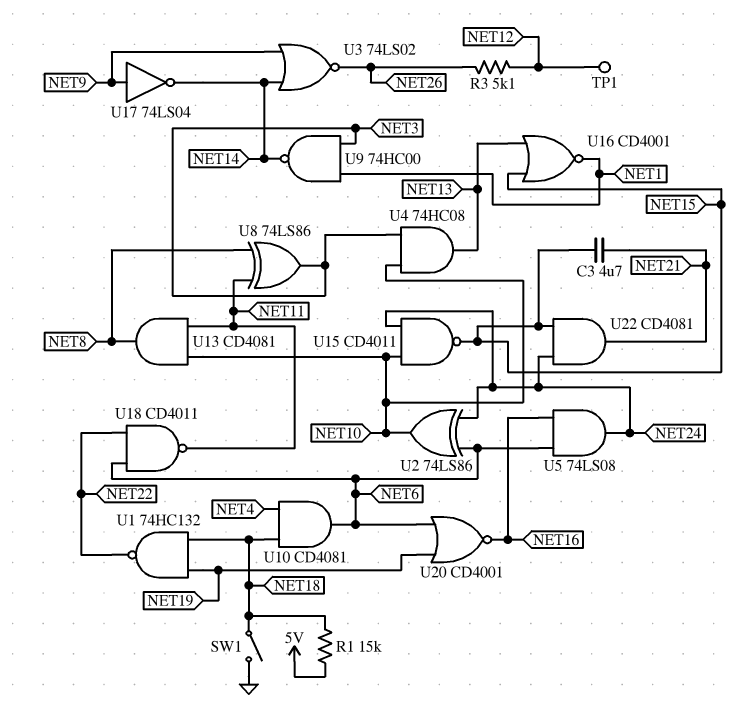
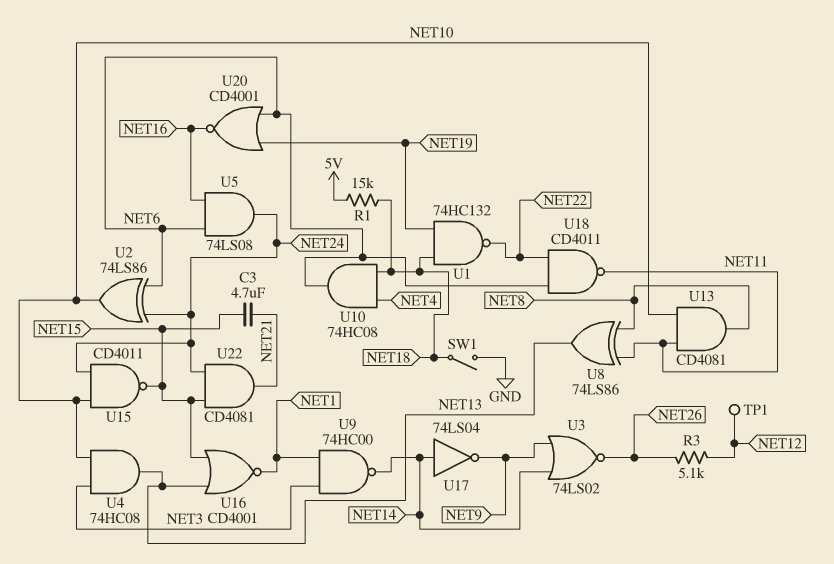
U8: XOR 74LS86 (in NET8, in NET11, out NET3) -> XOR 74LS86 (in NET8, in NET11, out NET13)
U10: AND CD4081 (in NET4, in NET18, out NET6) -> AND 74HC08 (in NET4, in NET18, out NET6)
U17: NOT 74LS04 (in NET9, out NET14) -> NOT 74LS04 (in NET14, out NET9)

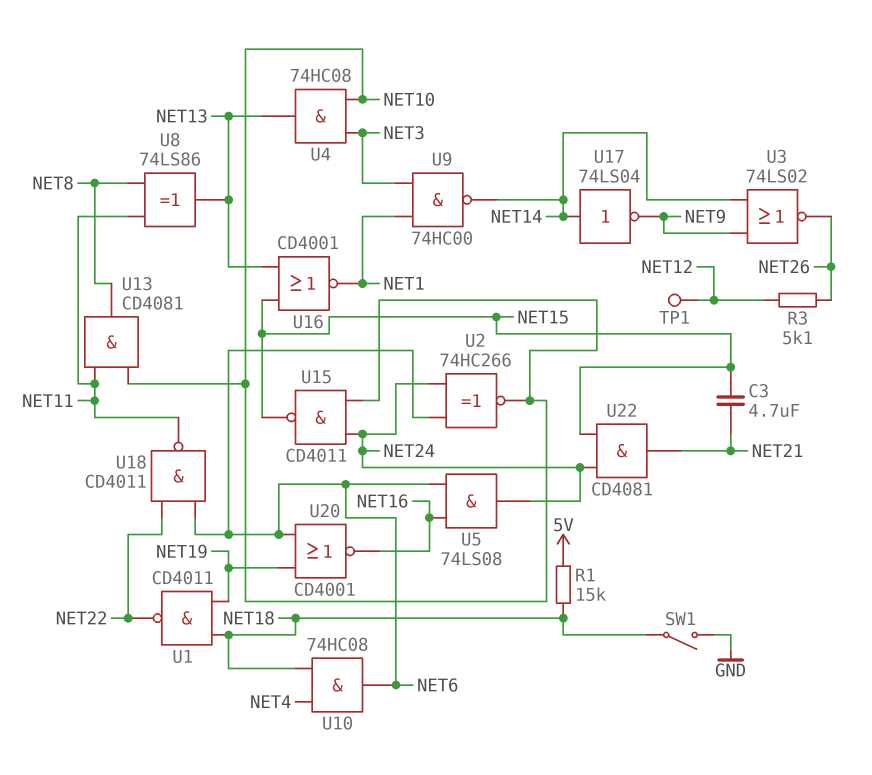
U1: NAND 74HC132 (in NET18, in NET19, out NET22) -> NAND CD4011 (in NET18, in NET19, out NET22)
U2: XOR 74LS86 (in NET6, in NET24, out NET10) -> XNOR 74HC266 (in NET6, in NET24, out NET10)

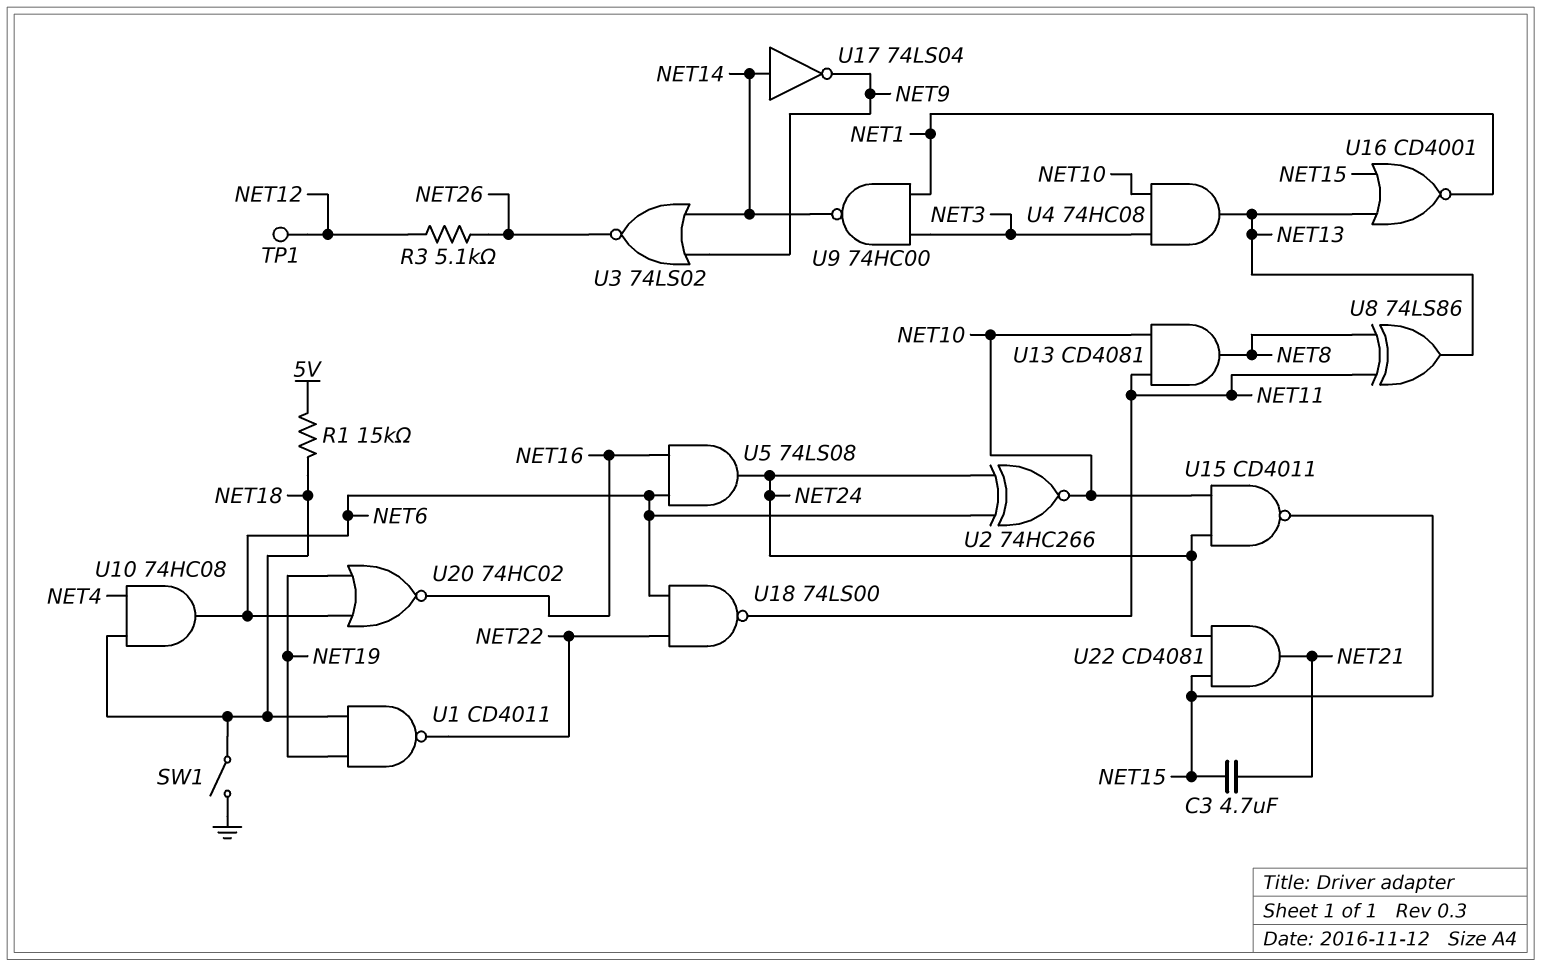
U18: NAND CD4011 (in NET6, in NET22, out NET11) -> NAND 74LS00 (in NET6, in NET22, out NET11)
U20: NOR CD4001 (in NET6, in NET19, out NET16) -> NOR 74HC02 (in NET6, in NET19, out NET16)

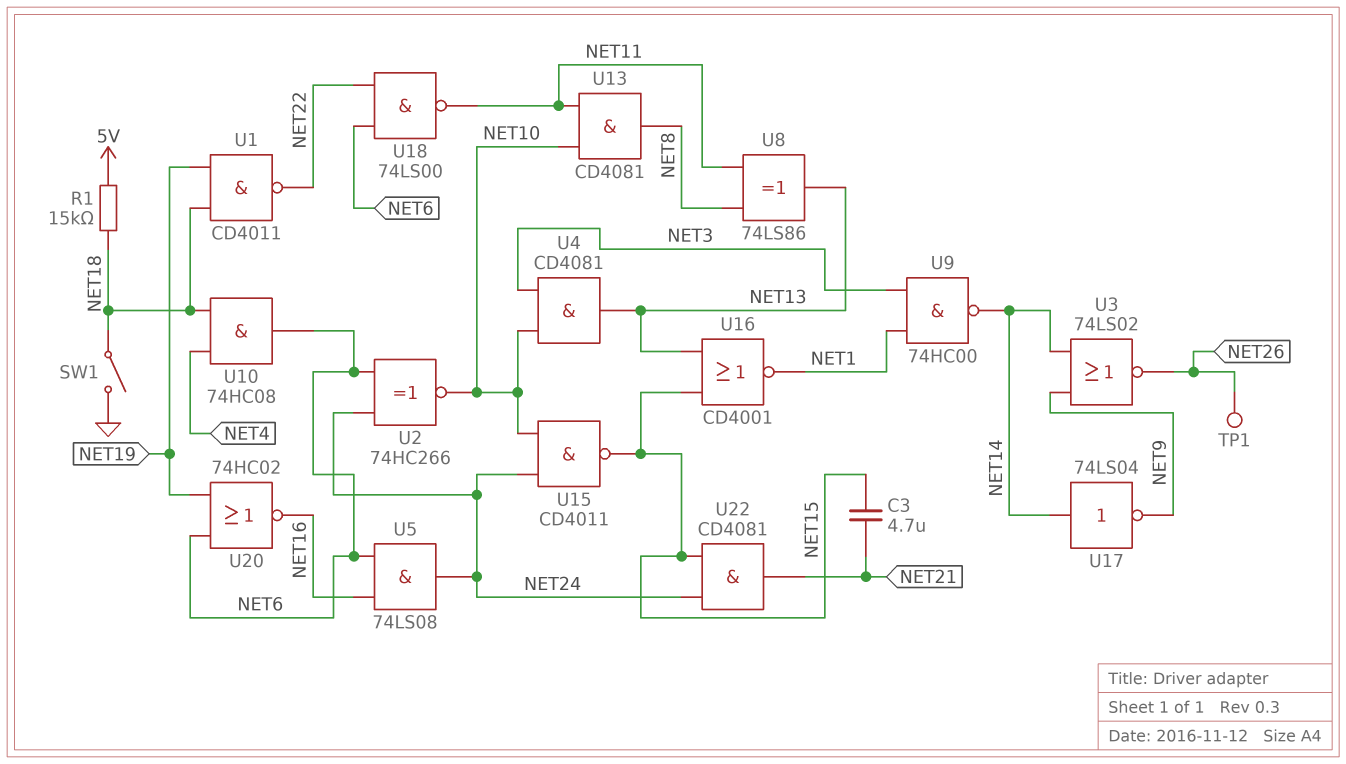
R3: 5.1k (NET12, NET26) -> none
TP1: test point (NET12) -> test point (NET26)
U4: AND 74HC08 (in NET3, in NET10, out NET13) -> AND CD4081 (in NET3, in NET10, out NET13)

